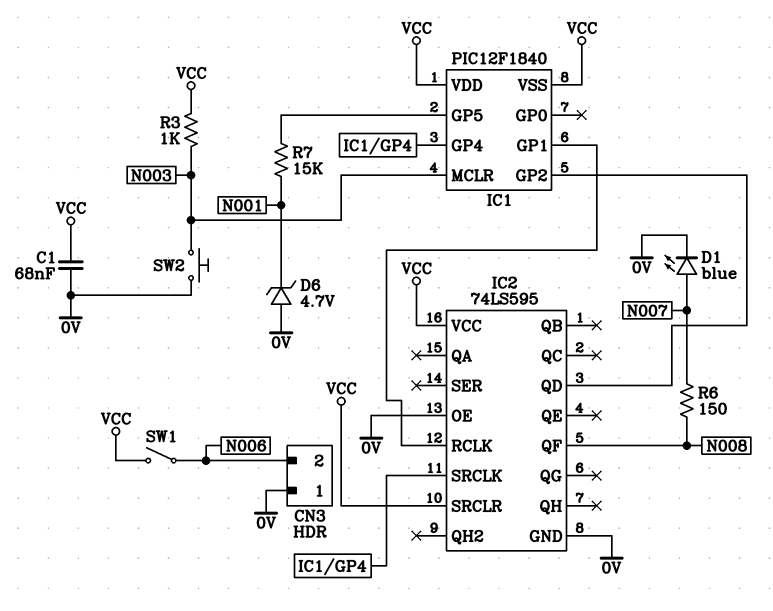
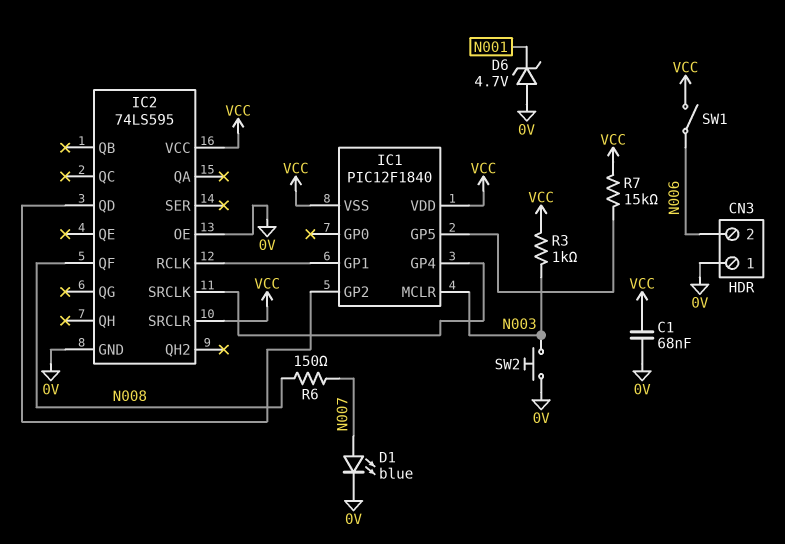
R7: 15k (IC1/GP5, N001) -> 15k (IC1/GP5, VCC)

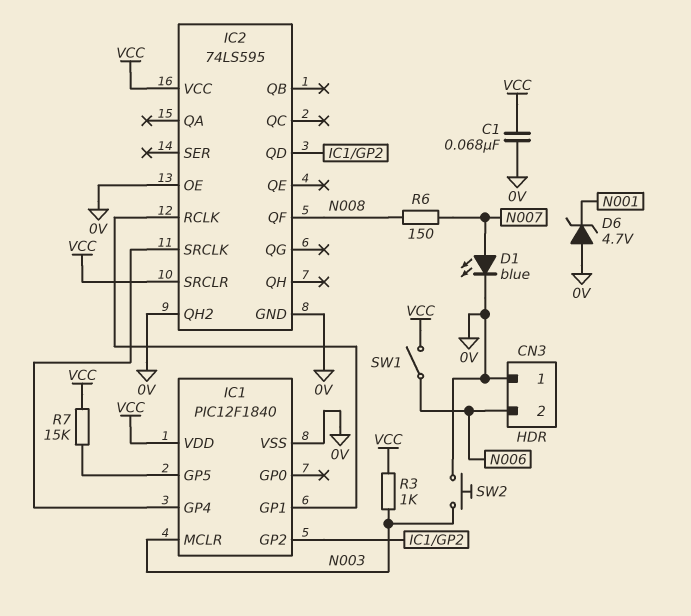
IC1 pin VSS: VCC -> 0V
IC2 pin QH2: none -> 0V

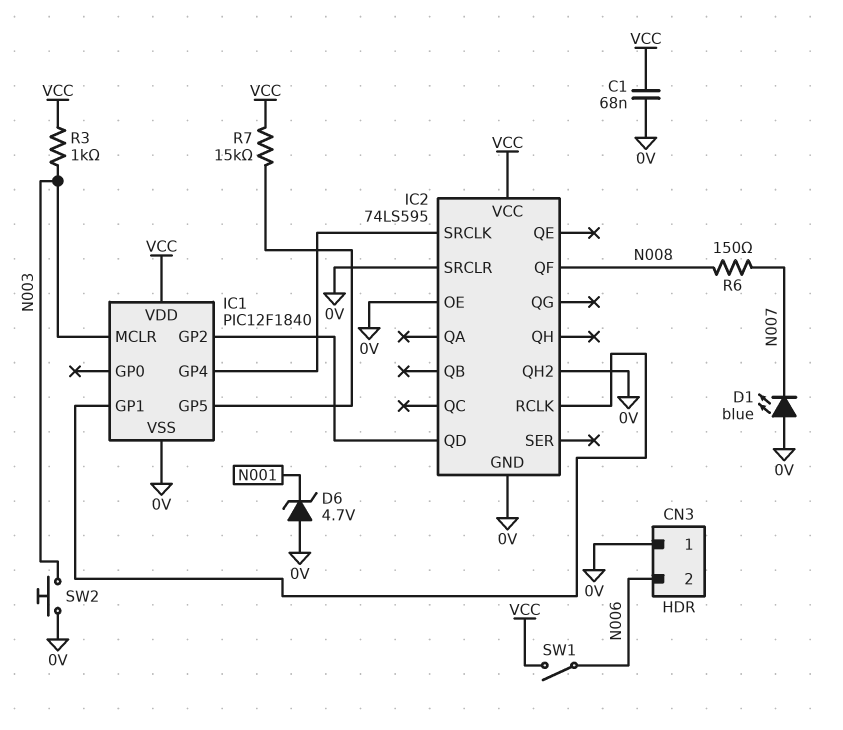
D1: LED blue (A N007, K 0V) -> LED blue (A 0V, K N007)
IC2 pin SRCLR: VCC -> 0V

